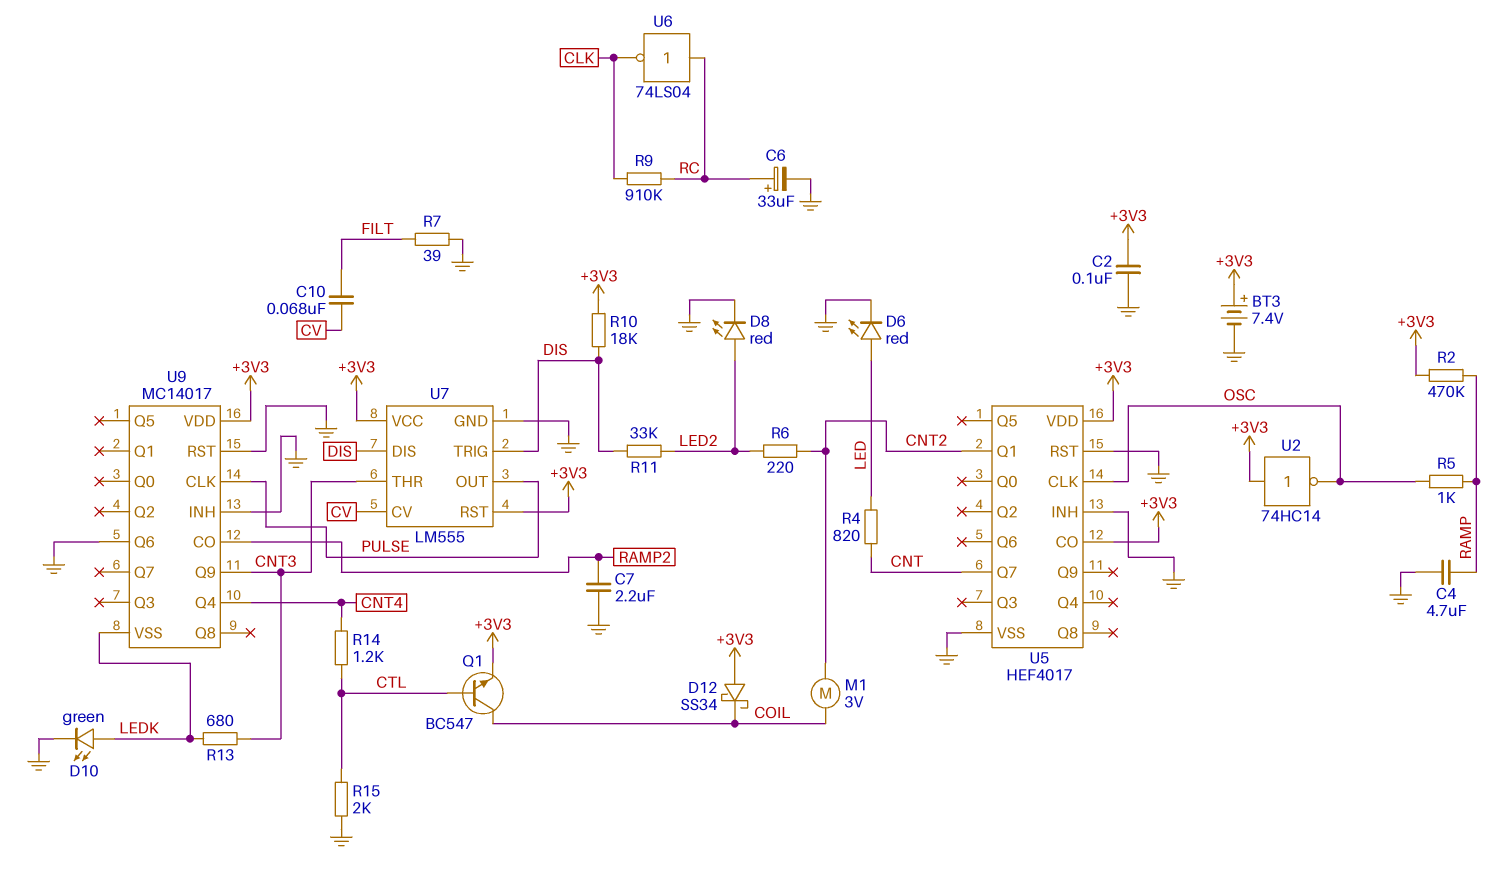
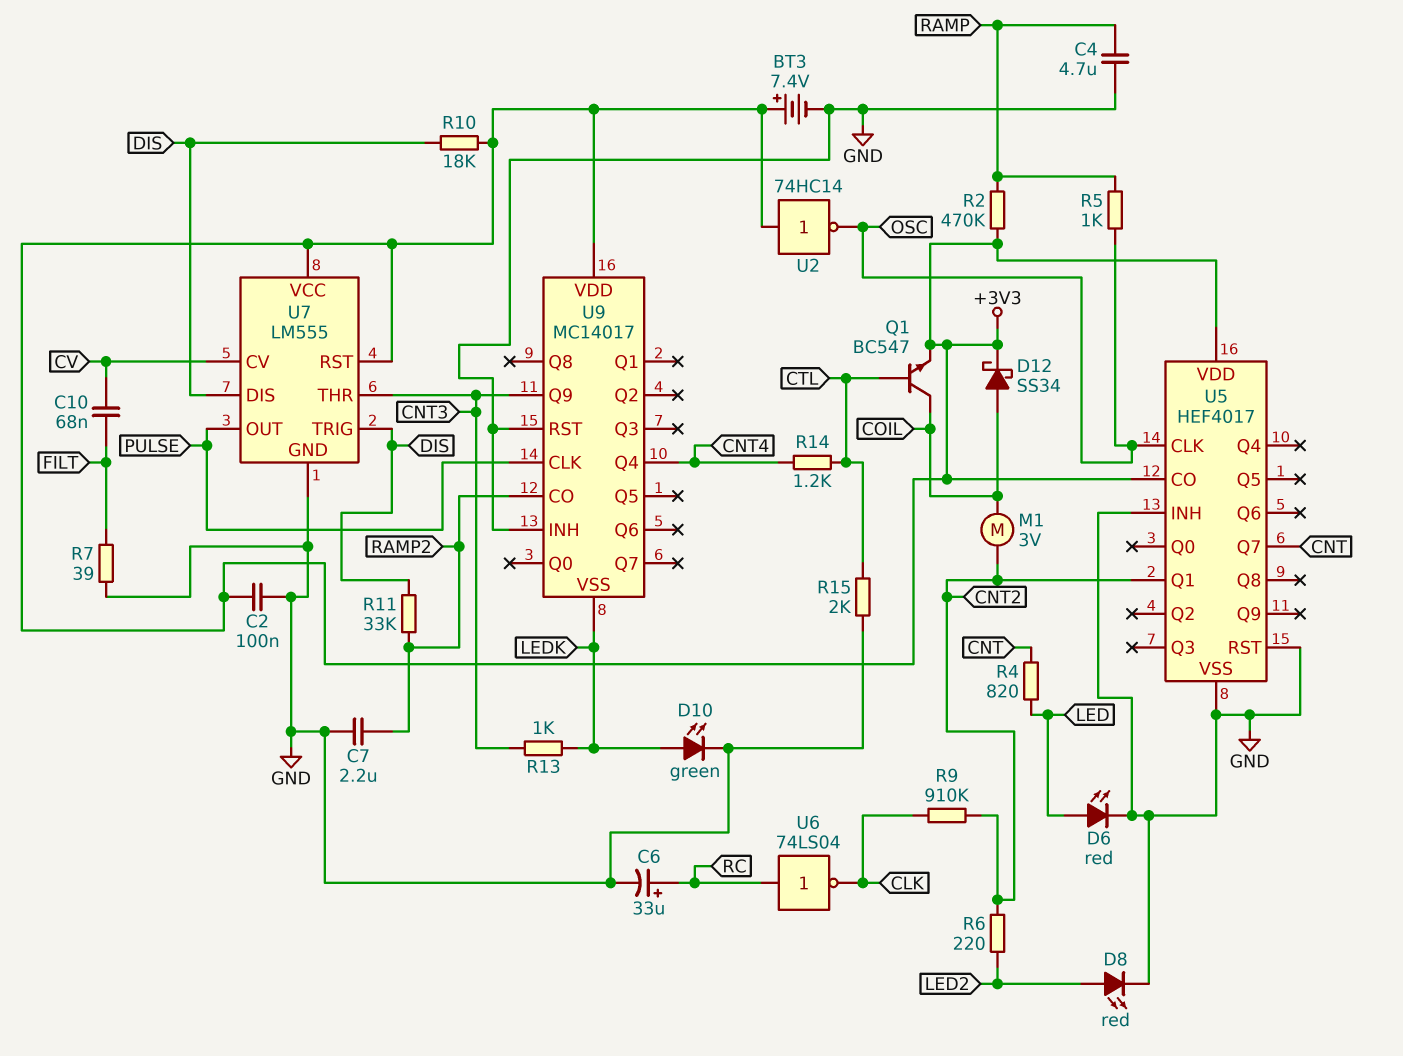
D12: schottky SS34 (A +3V3, K COIL) -> schottky SS34 (A COIL, K +3V3)
R9: 910k (CLK, RC) -> 910k (CLK, CNT2)
R11: 33k (DIS, LED2) -> 33k (DIS, RAMP2)
R13: 680 (CNT3, LEDK) -> 1k (CNT3, LEDK)
U9 pin Q6: GND -> none

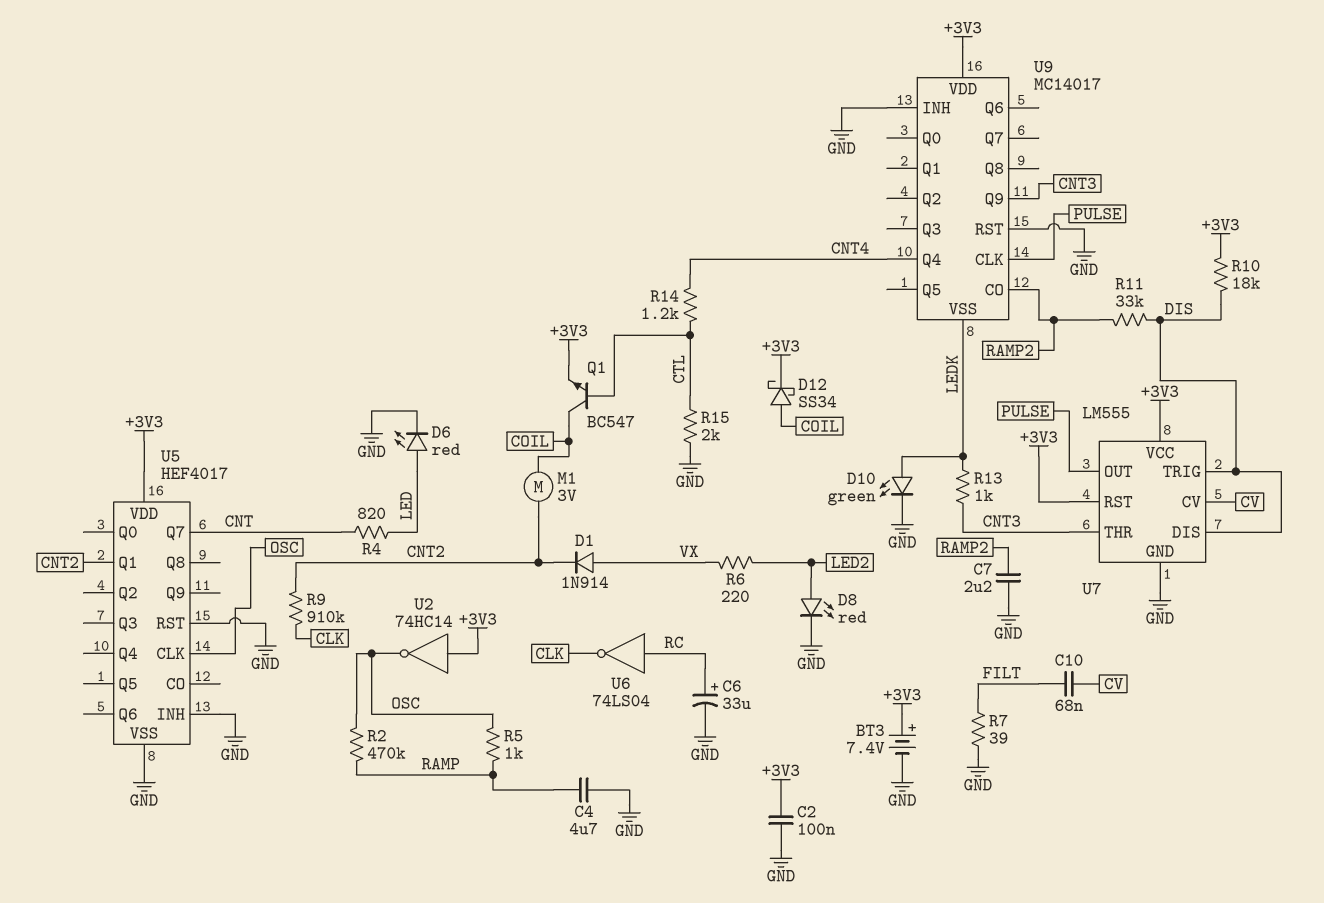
D1: none -> diode 1N914 (A VX, K CNT2)
R2: 470k (+3V3, RAMP) -> 470k (OSC, RAMP)
R6: 220 (CNT2, LED2) -> 220 (LED2, VX)
U5 pin CO: +3V3 -> none

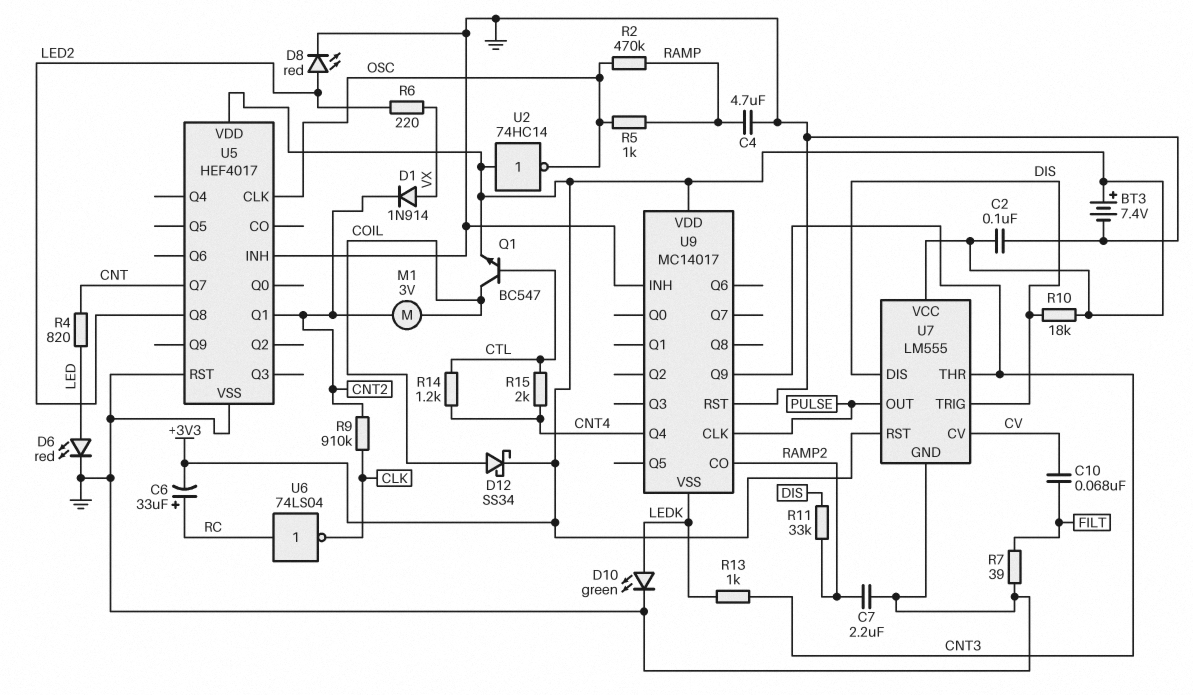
C6: 33uF (plus RC, minus GND) -> 33uF (plus RC, minus +3V3)
R15: 2k (CTL, GND) -> 2k (CNT4, CTL)
U5 pin Q8: none -> LED2

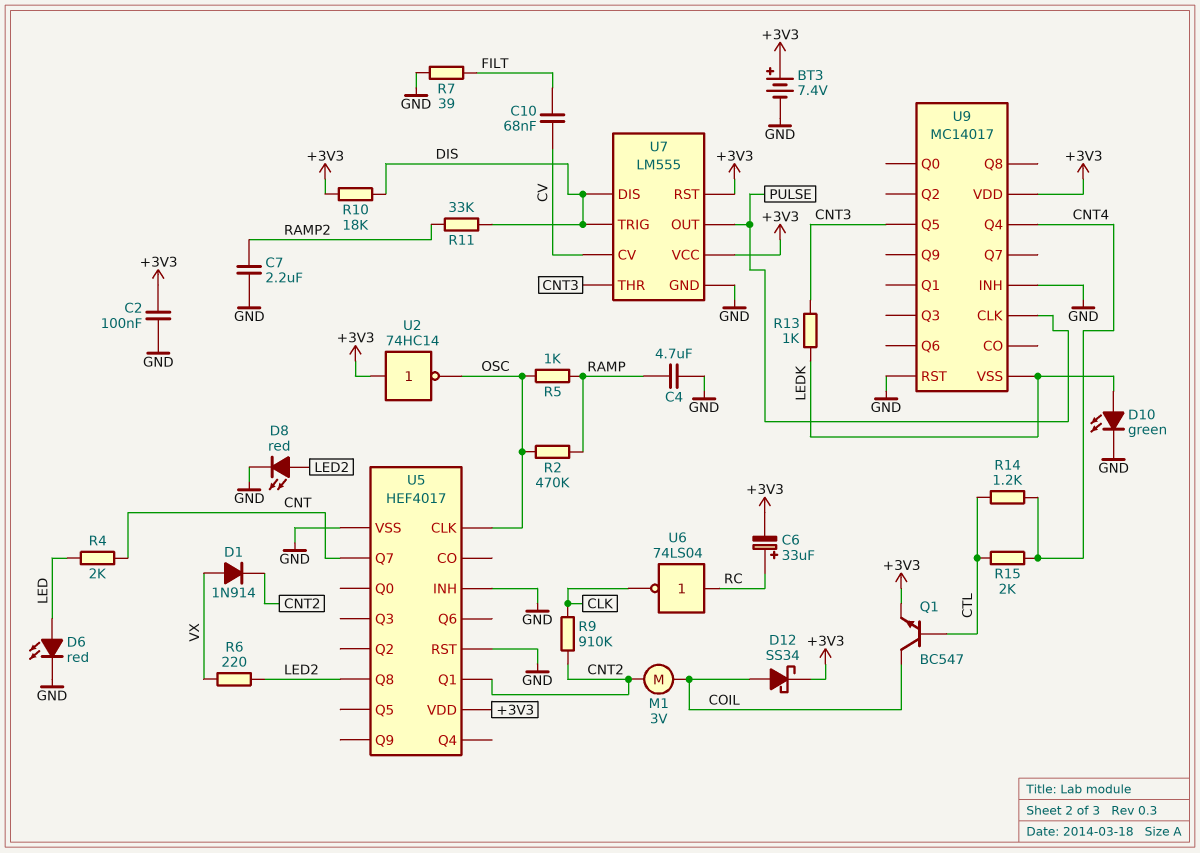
R4: 820 (CNT, LED) -> 2k (CNT, LED)
U9 pin CO: RAMP2 -> none
U9 pin Q5: none -> CNT3
U9 pin Q9: CNT3 -> none

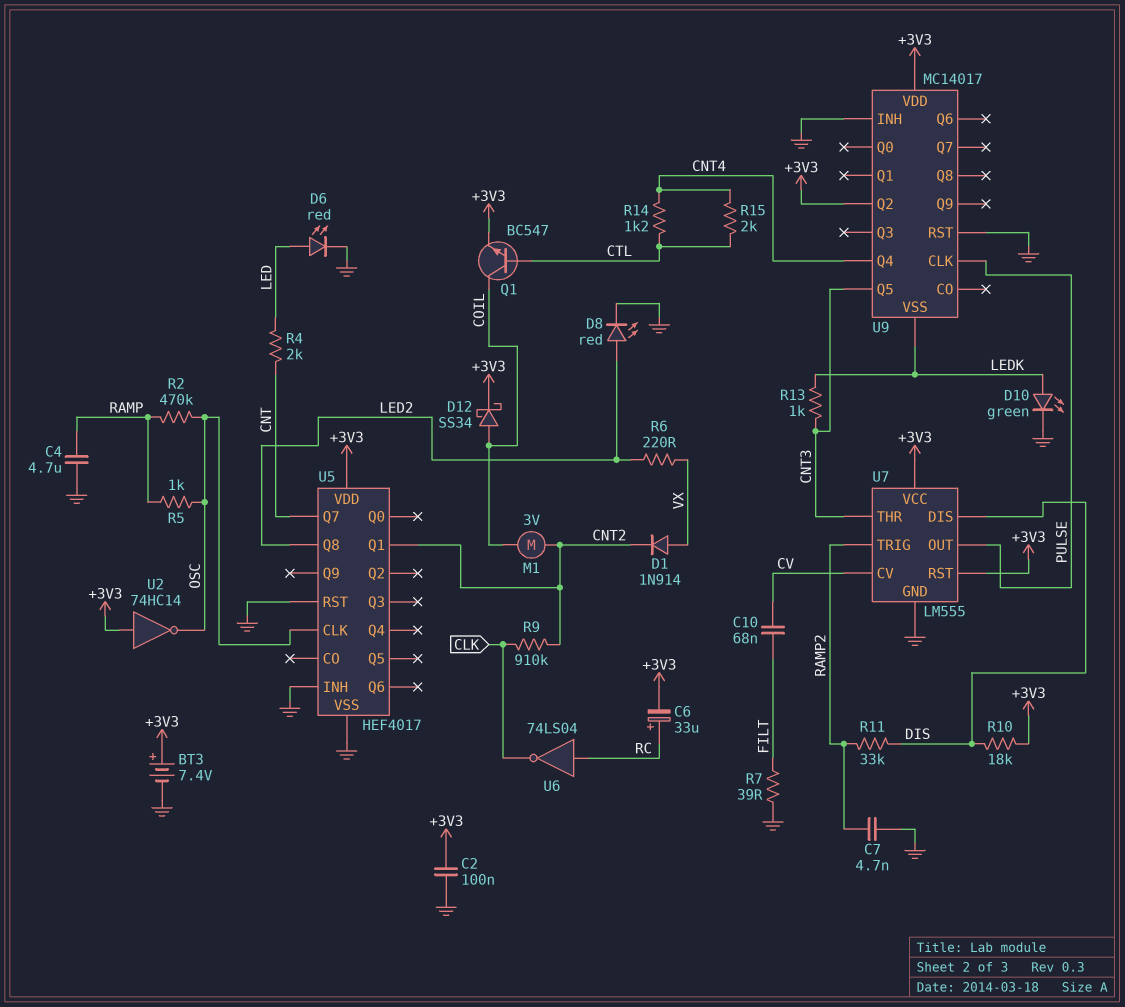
C7: 2.2uF (GND, RAMP2) -> 4.7nF (GND, RAMP2)
U7 pin TRIG: DIS -> RAMP2
U9 pin Q2: none -> +3V3

